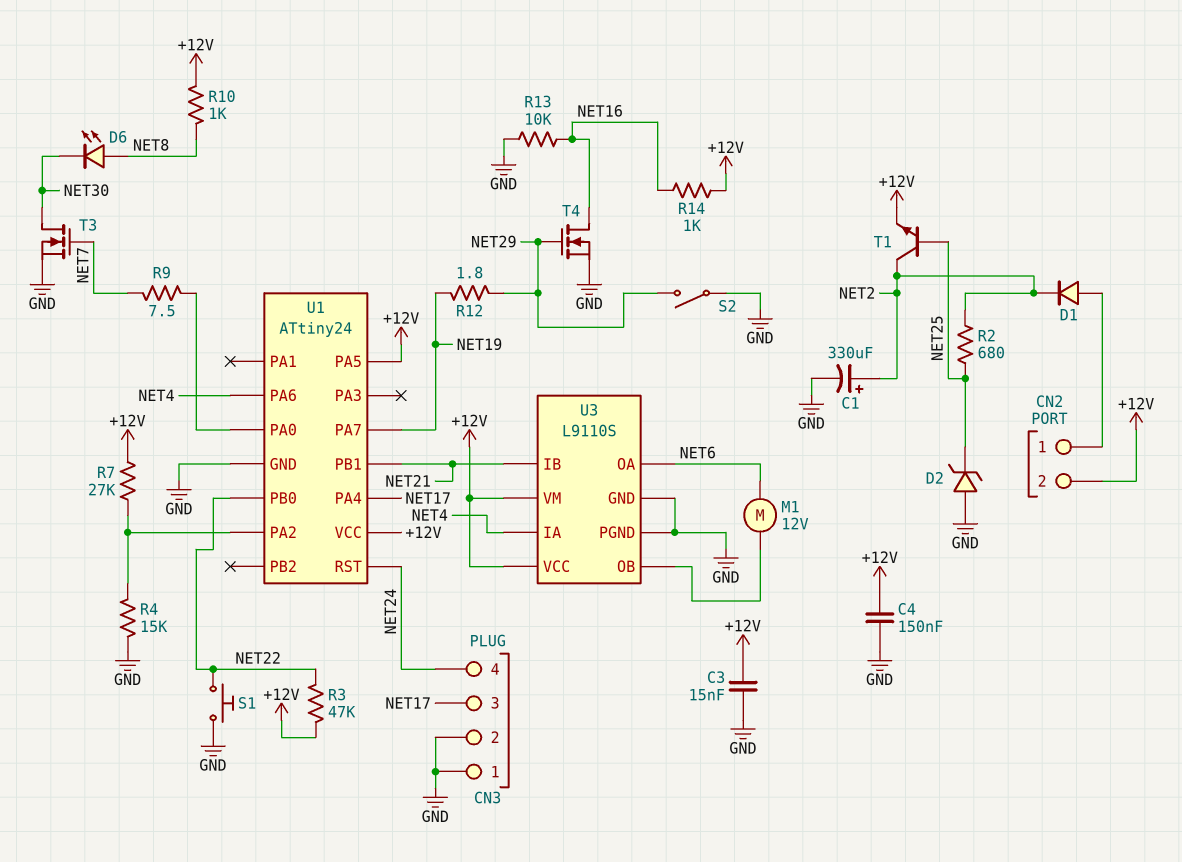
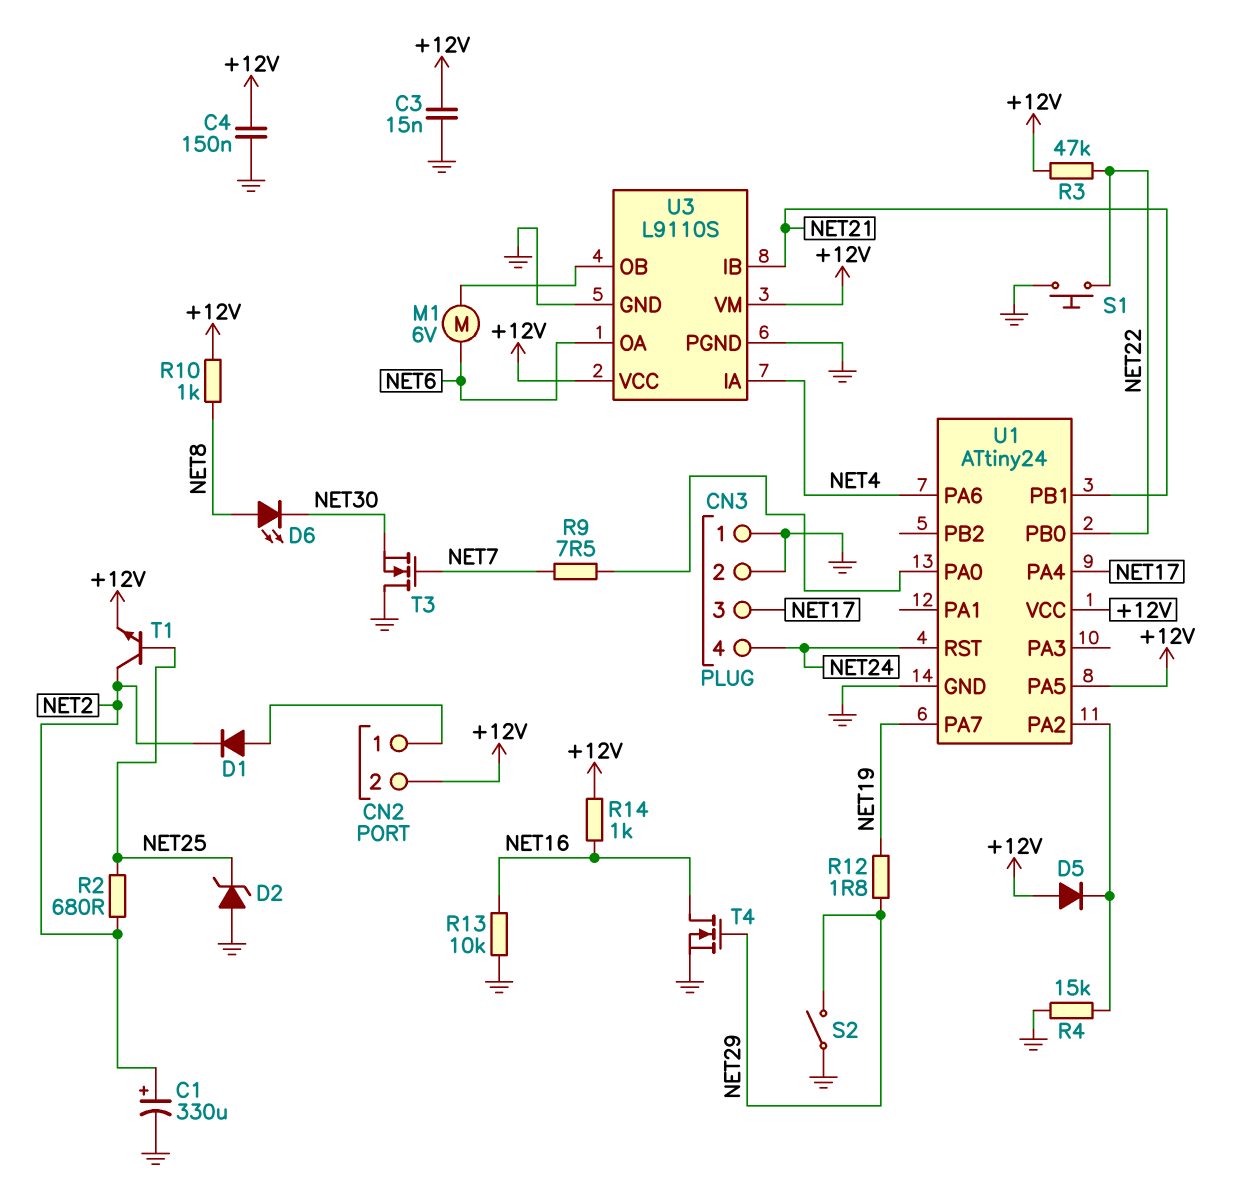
D5: none -> diode (A +12V, K U1/PA2)
M1: motor 12V (NET6, U3/OB) -> motor 6V (NET6, U3/OB)
R7: 27k (+12V, U1/PA2) -> none
T3: NMOS (G NET7, D NET30, S GND) -> NMOS (G NET7, D GND, S NET30)

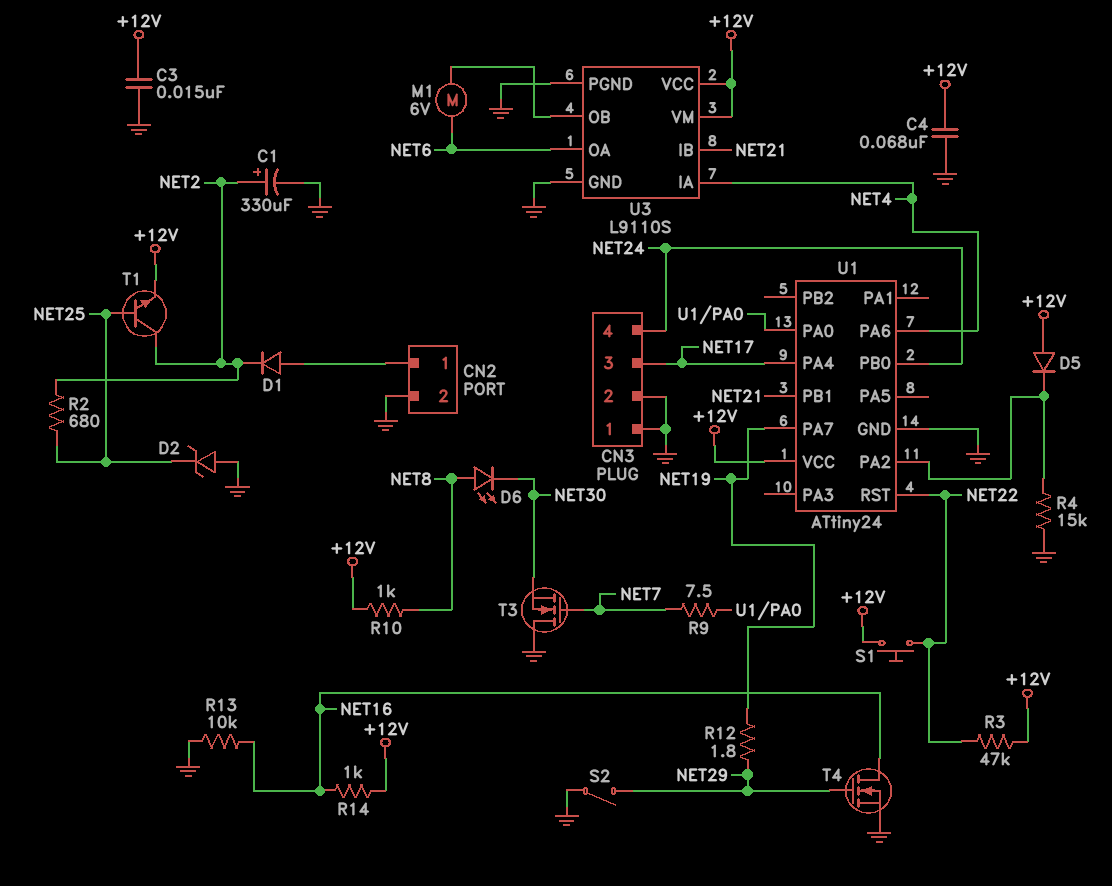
C4: 150nF (+12V, GND) -> 68nF (+12V, GND)
CN2 pin 2: +12V -> GND
S1: button (GND, NET22) -> button (+12V, NET22)
U1 pin PA5: +12V -> none
U1 pin PB0: NET22 -> NET24
U1 pin RST: NET24 -> NET22

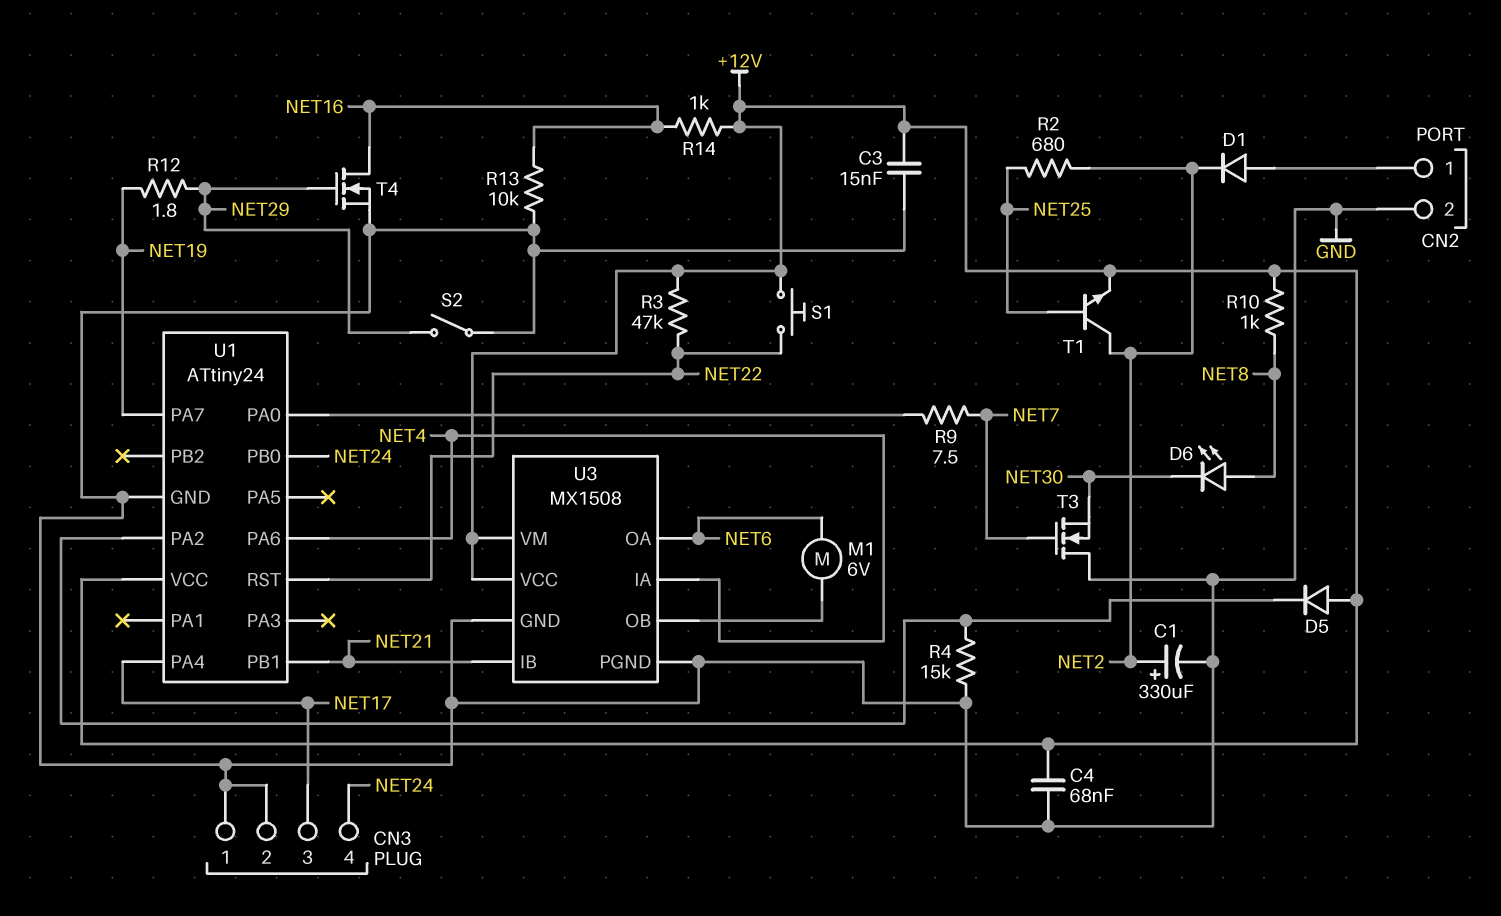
D2: zener (A GND, K NET25) -> none
U3: L9110S -> MX1508

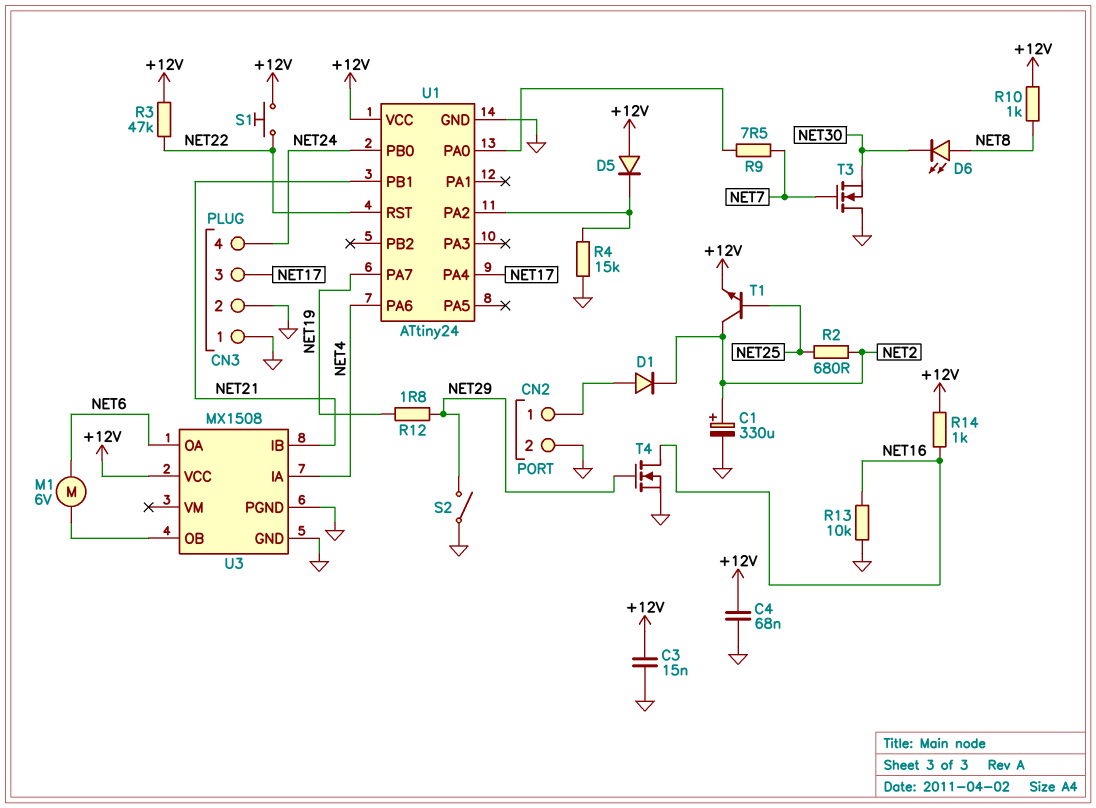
U3 pin VM: +12V -> none

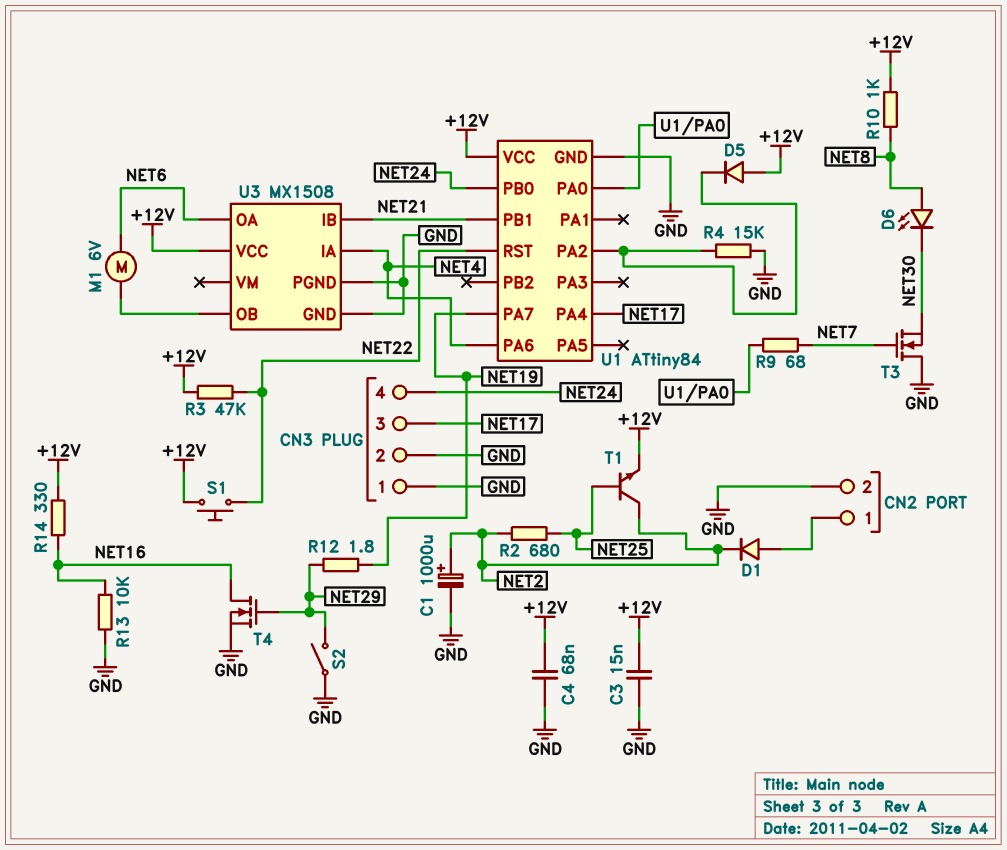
C1: 330uF (plus NET2, minus GND) -> 1000uF (plus NET2, minus GND)
R9: 7.5 (NET7, U1/PA0) -> 68 (NET7, U1/PA0)
R14: 1k (+12V, NET16) -> 330 (+12V, NET16)
U1: ATtiny24 -> ATtiny84

